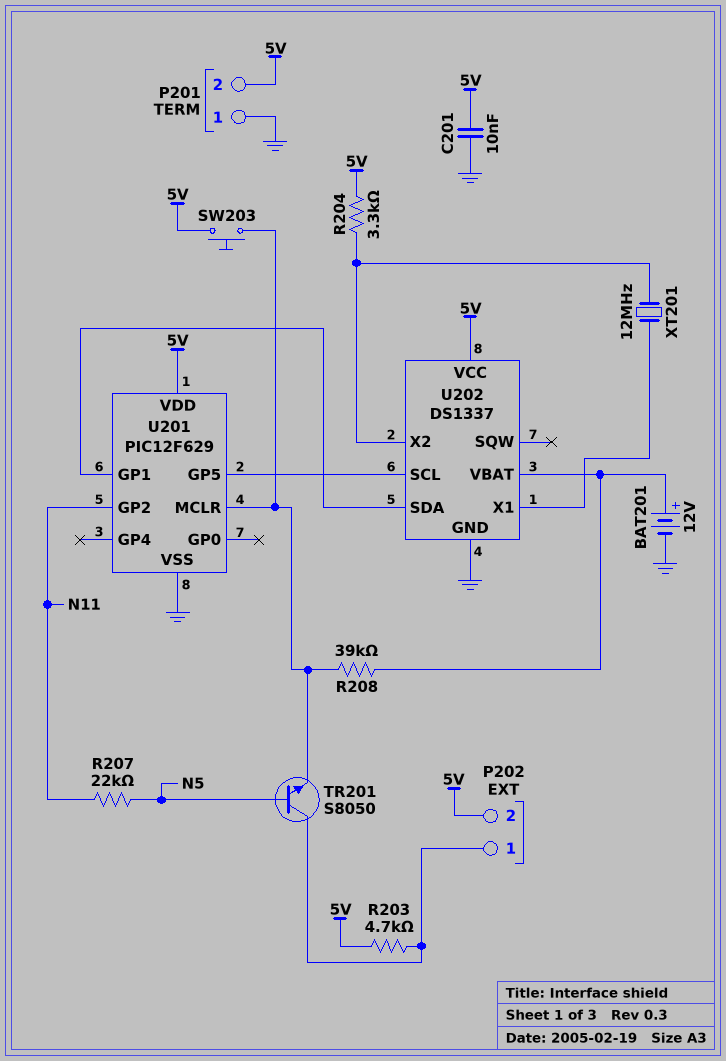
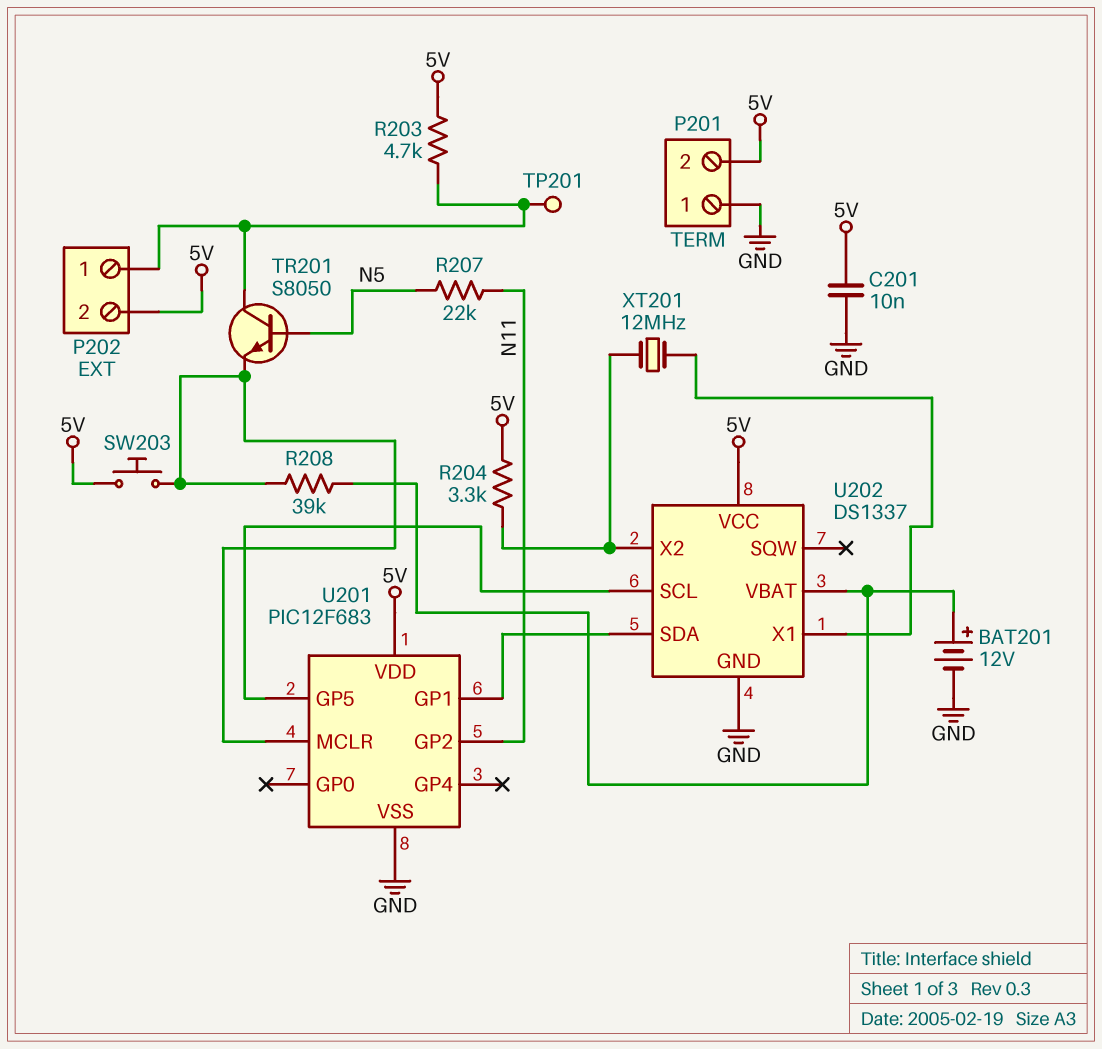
TP201: none -> test point (P202/1)
U201: PIC12F629 -> PIC12F683

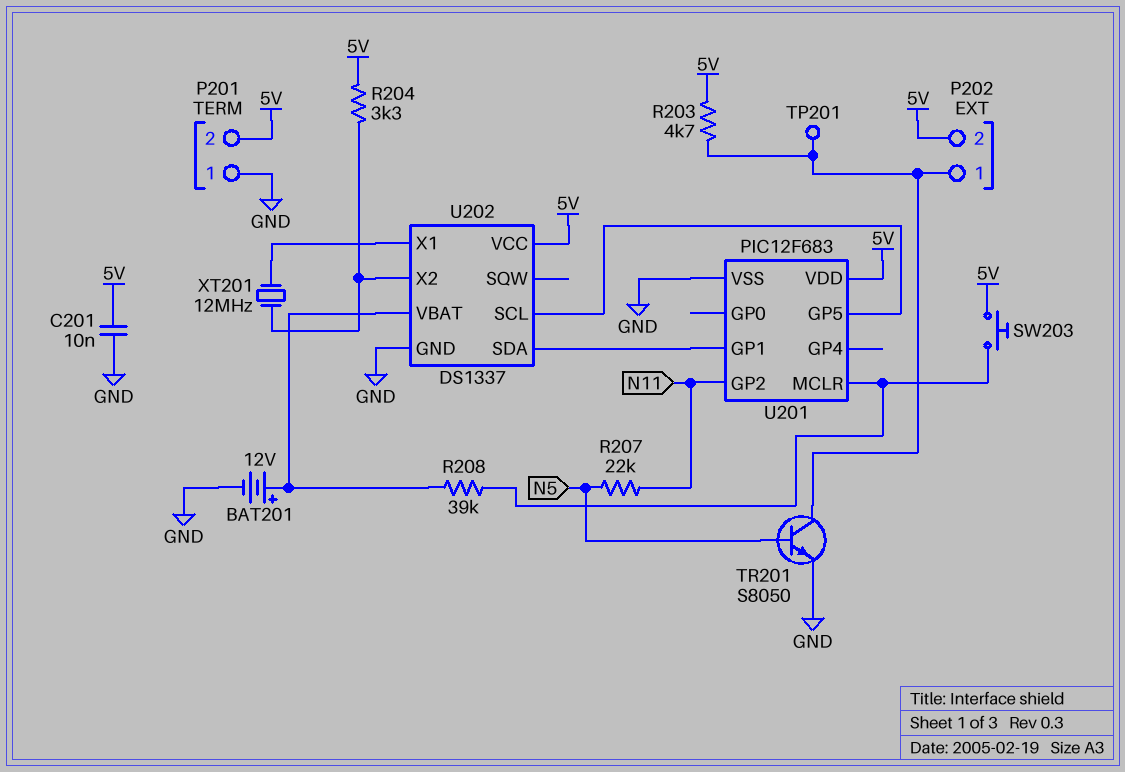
TR201: NPN S8050 (B N5, C P202/1, E U201/MCLR) -> NPN S8050 (B N5, C P202/1, E GND)

